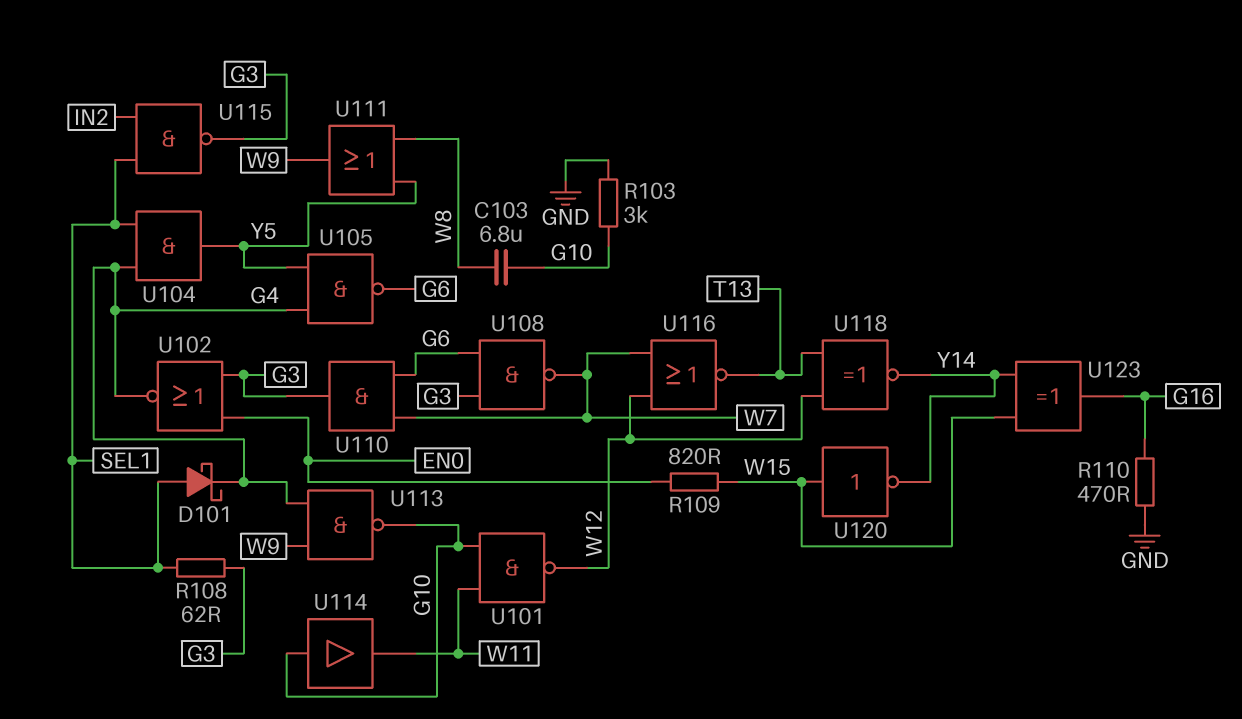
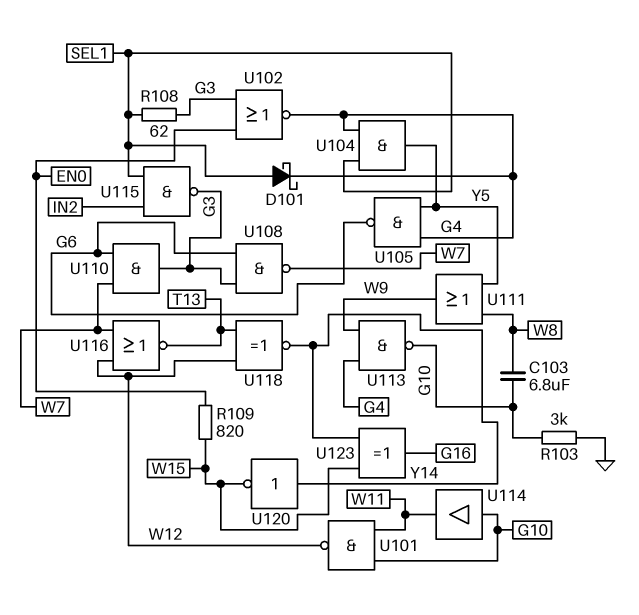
R110: 470 (G16, GND) -> none
U120: NOT (in W15, out Y14) -> NOT (in Y14, out W15)

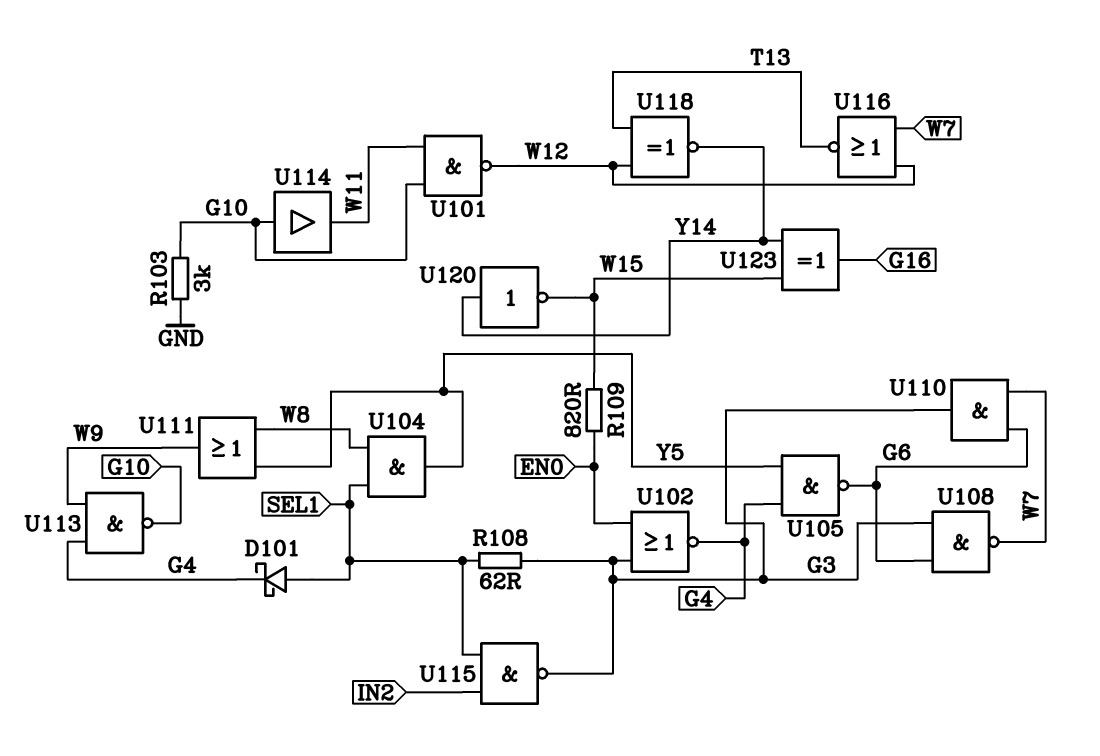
C103: 6.8uF (G10, W8) -> none
U104: AND (in G4, in SEL1, out Y5) -> AND (in SEL1, in W8, out Y5)

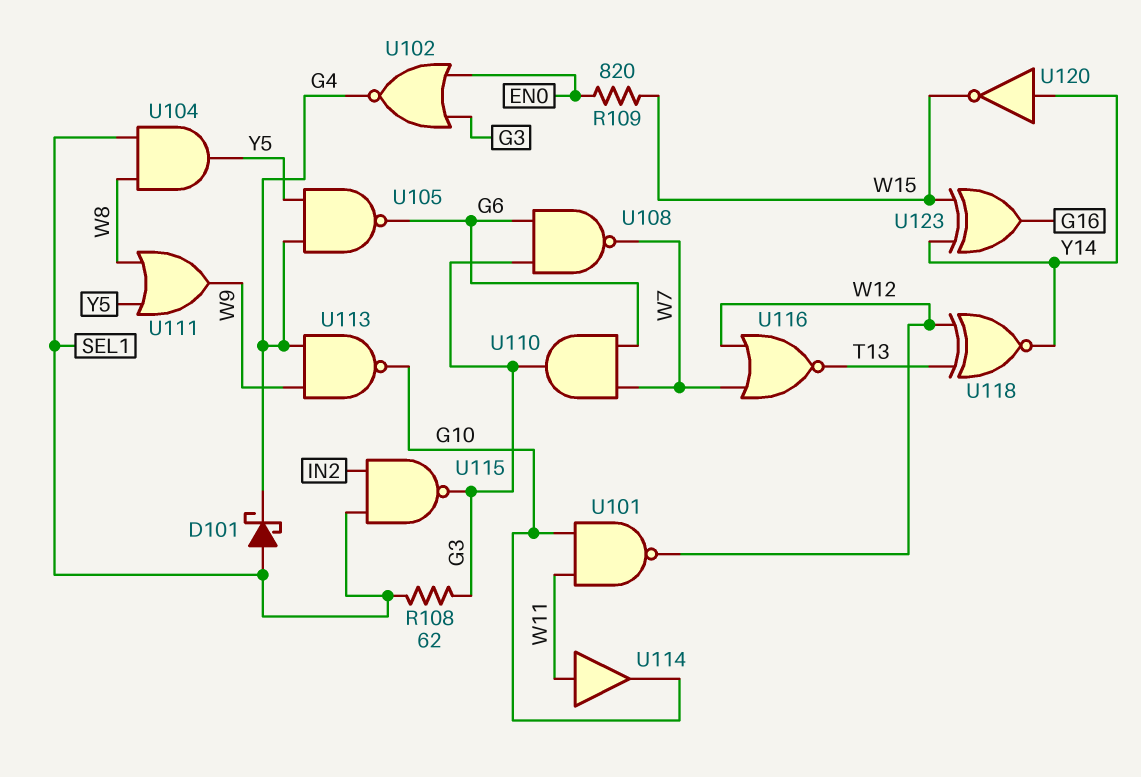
R103: 3k (G10, GND) -> none
U114: buffer (in G10, out W11) -> buffer (in W11, out G10)

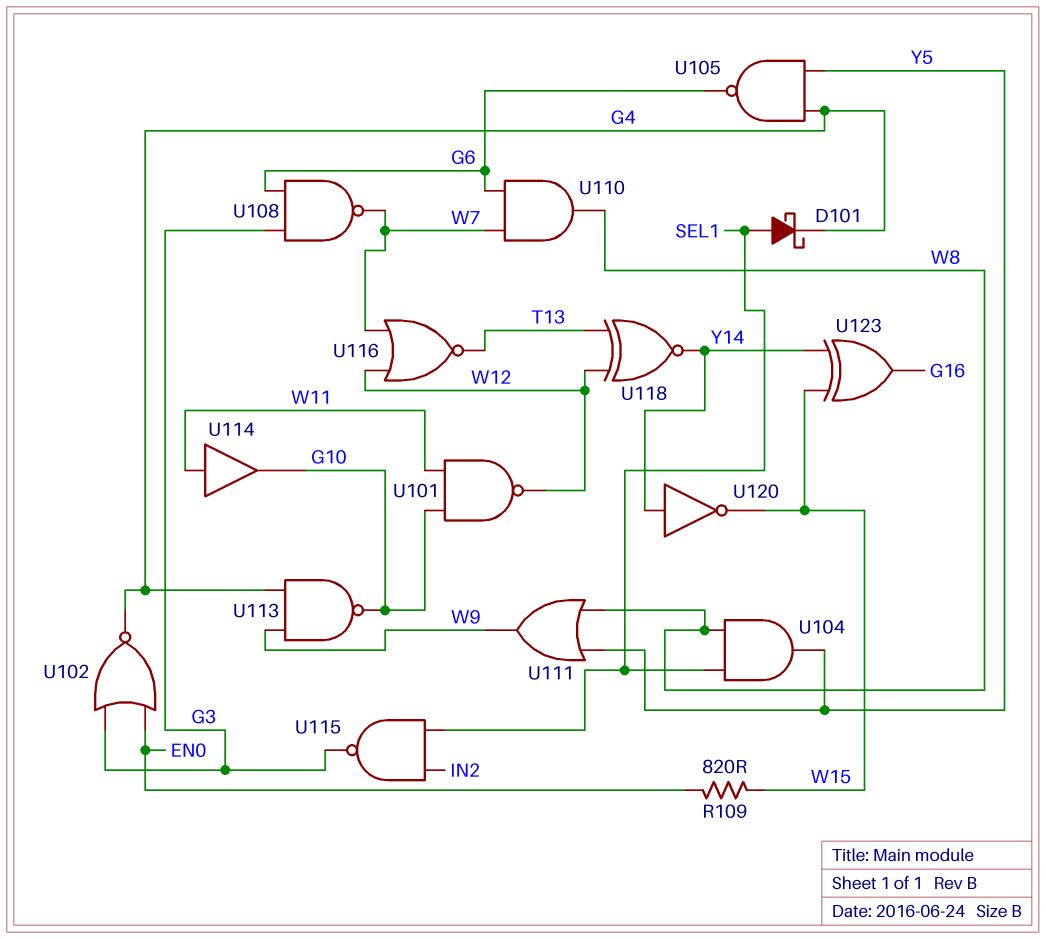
R108: 62 (G3, SEL1) -> none
U110: AND (in G6, in W7, out G3) -> AND (in G6, in W7, out W8)

